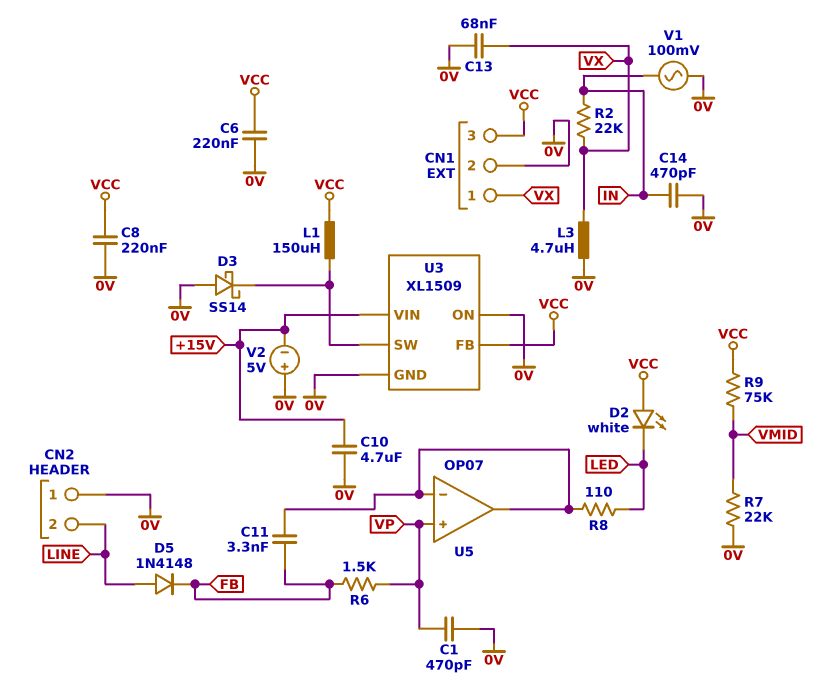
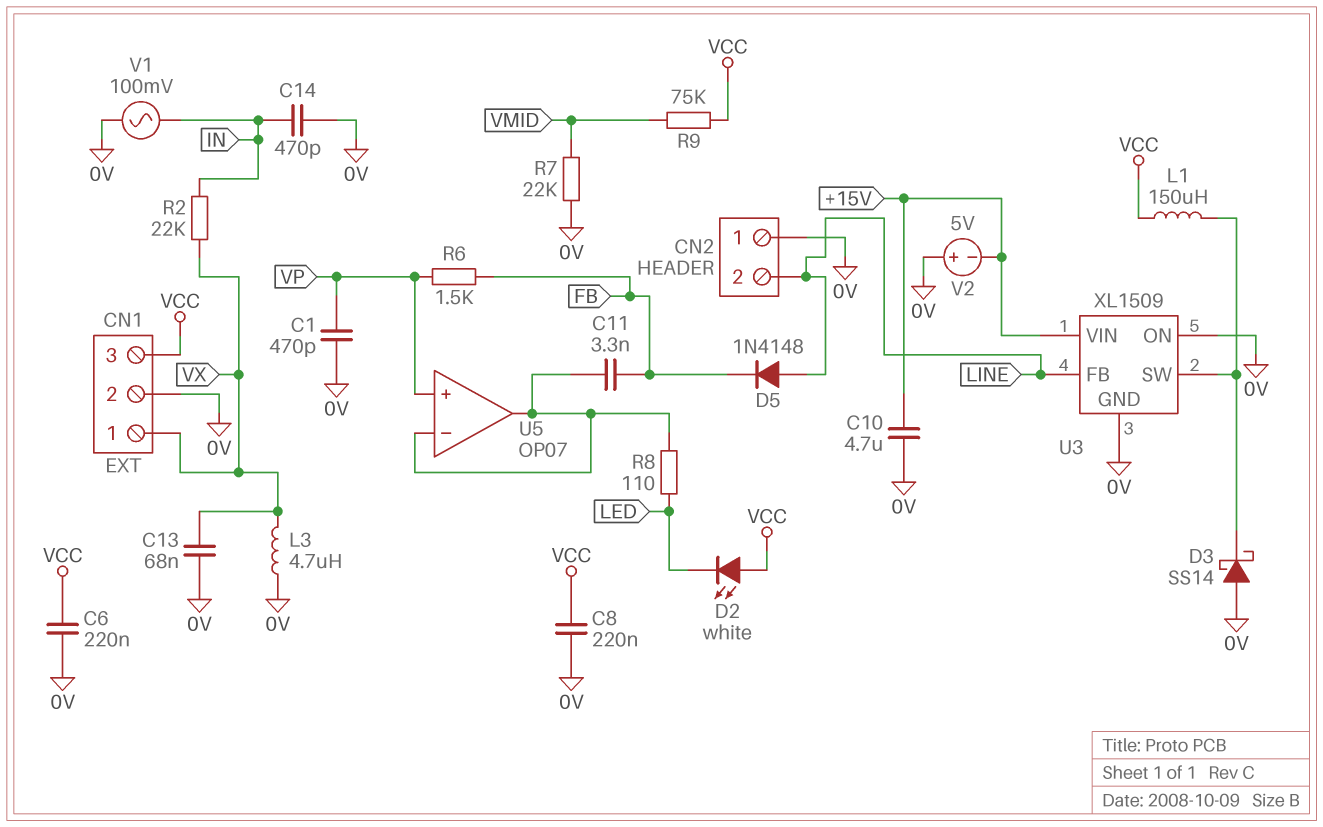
U3 pin FB: VCC -> LINE

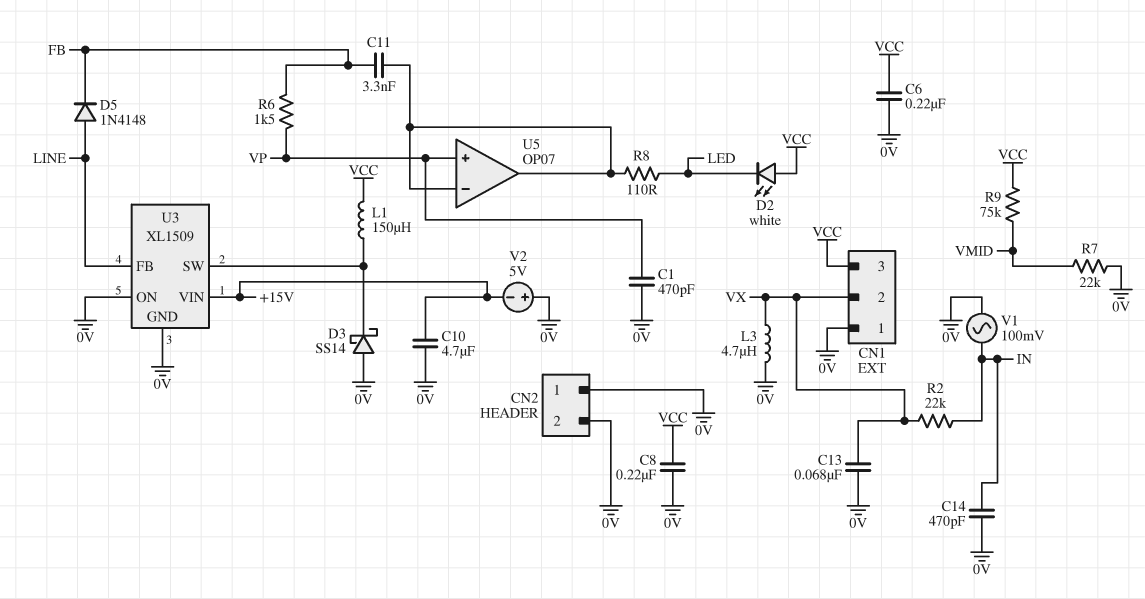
CN1 pin 1: VX -> 0V
CN1 pin 2: 0V -> VX
CN2 pin 2: LINE -> 0V

